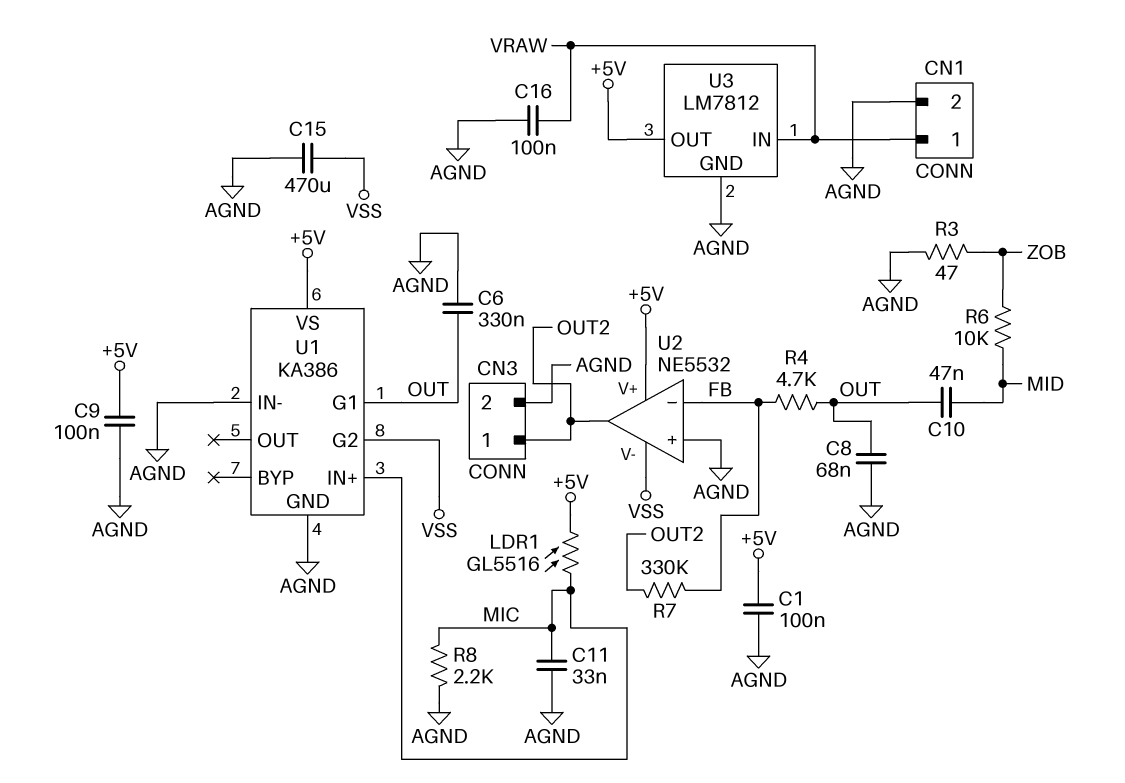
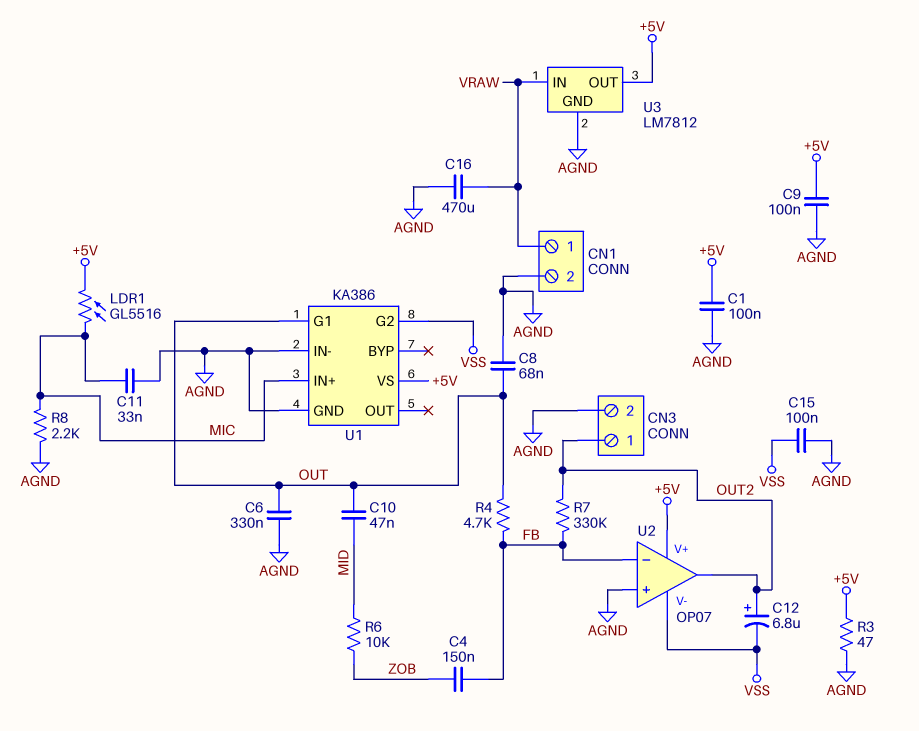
C4: none -> 150nF (FB, ZOB)
C12: none -> 6.8uF (plus OUT2, minus VSS)
C15: 470uF (AGND, VSS) -> 100nF (AGND, VSS)
C16: 100nF (AGND, VRAW) -> 470uF (AGND, VRAW)
R3: 47 (AGND, ZOB) -> 47 (+5V, AGND)
U2: NE5532 -> OP07

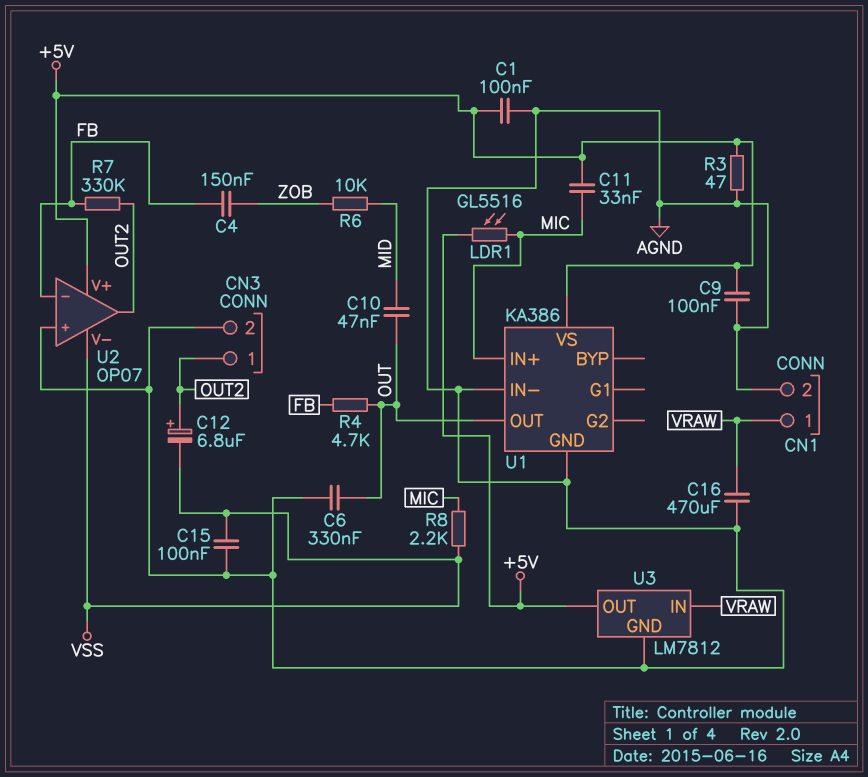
C8: 68nF (AGND, OUT) -> none
C11: 33nF (AGND, MIC) -> 33nF (+5V, MIC)
R8: 2.2k (AGND, MIC) -> 2.2k (MIC, VSS)
U1 pin G1: OUT -> none
U1 pin G2: VSS -> none
U1 pin OUT: none -> OUT

